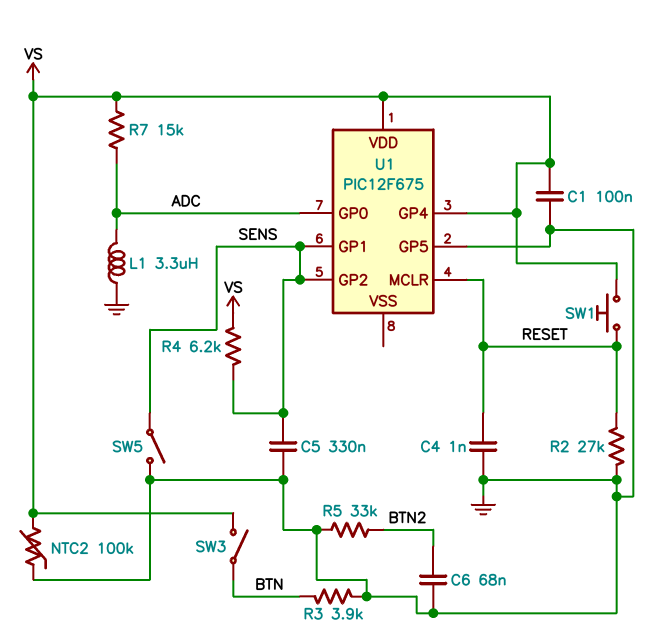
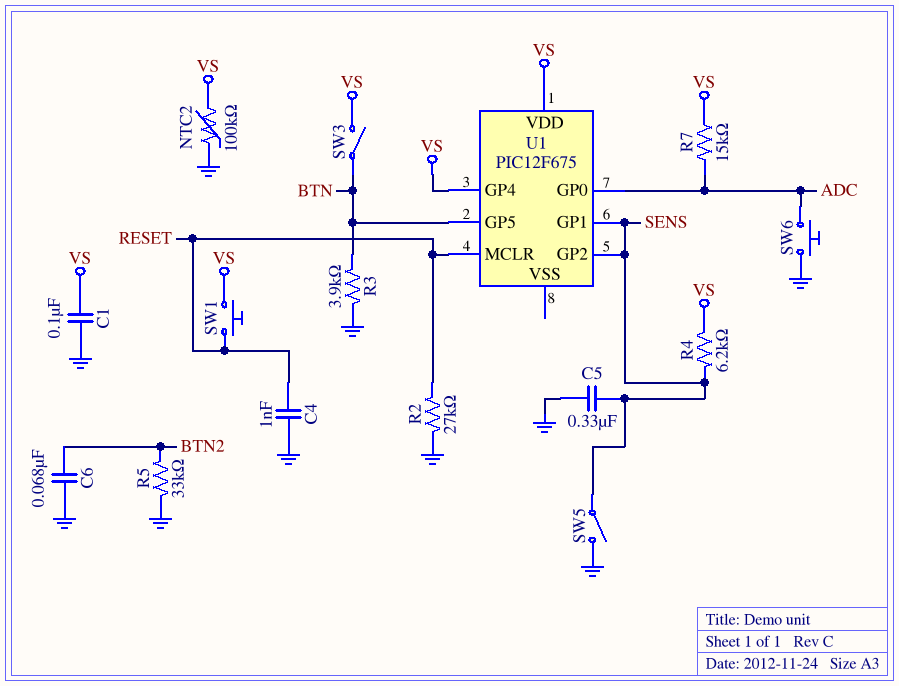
L1: 3.3uH (ADC, GND) -> none
SW6: none -> button (ADC, GND)
U1 pin GP5: GND -> BTN

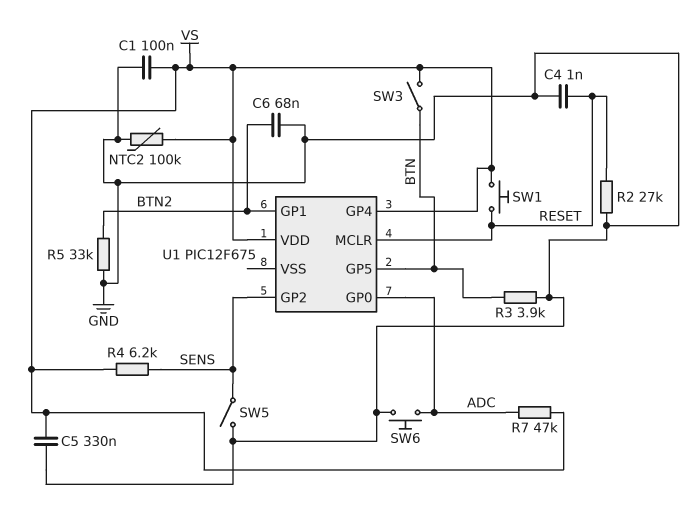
C5: 330nF (GND, SENS) -> 330nF (GND, VS)
R7: 15k (ADC, VS) -> 47k (ADC, VS)
U1 pin GP1: SENS -> BTN2

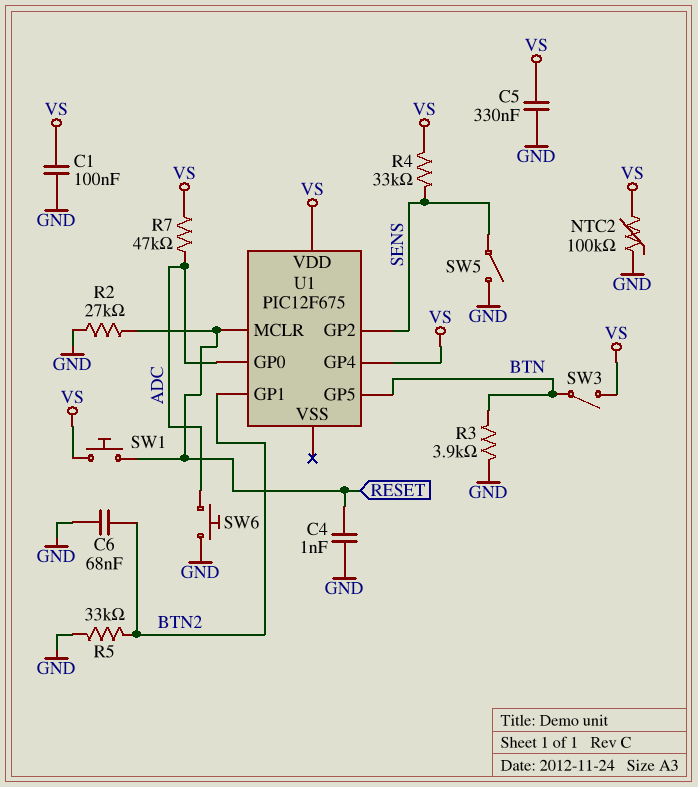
R4: 6.2k (SENS, VS) -> 33k (SENS, VS)

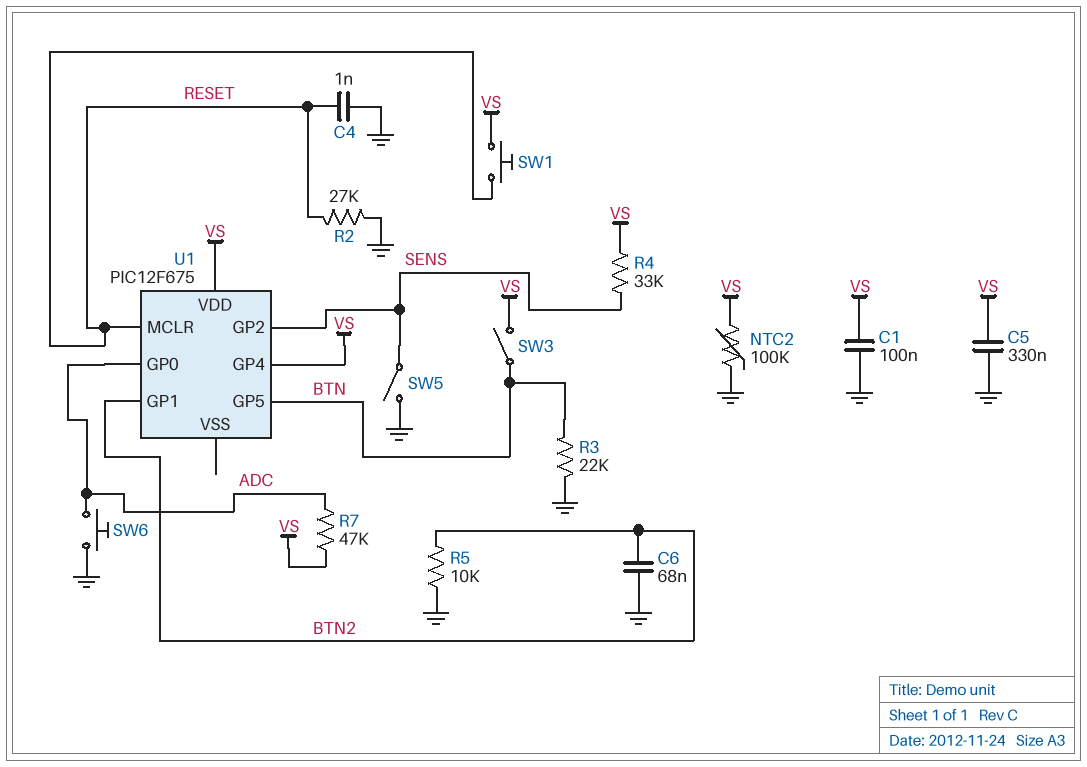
R3: 3.9k (BTN, GND) -> 22k (BTN, GND)
R5: 33k (BTN2, GND) -> 10k (BTN2, GND)

